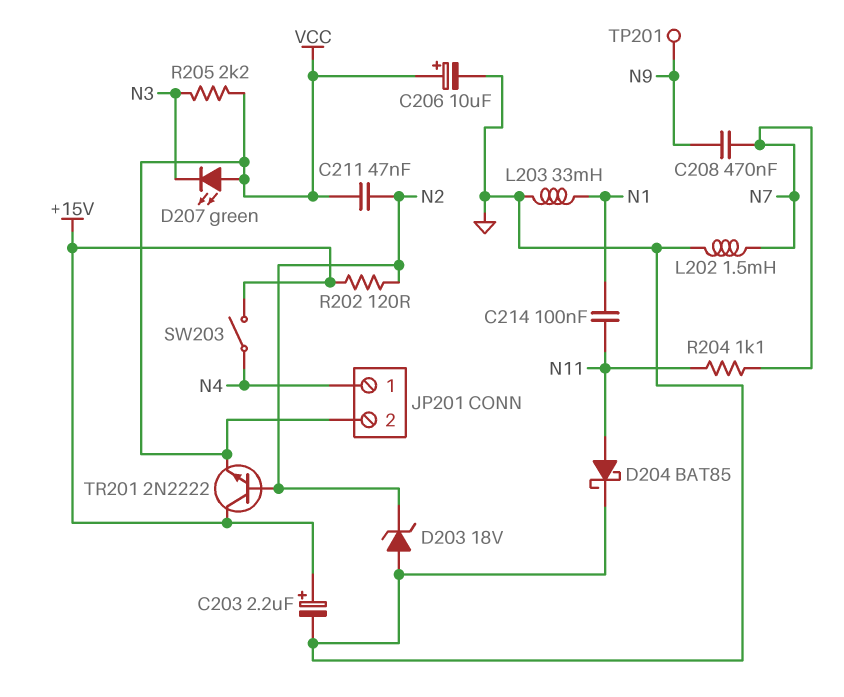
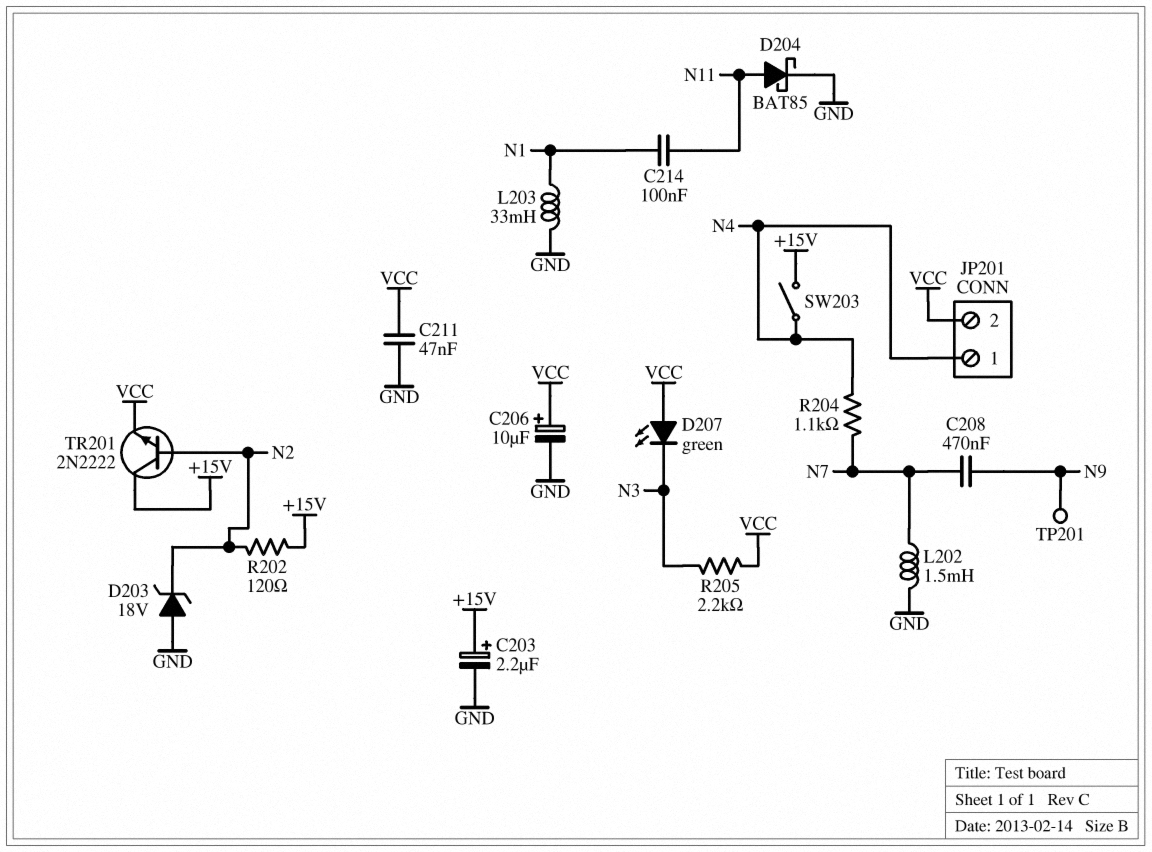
C211: 47nF (N2, VCC) -> 47nF (GND, VCC)
R204: 1.1k (N7, N11) -> 1.1k (N4, N7)

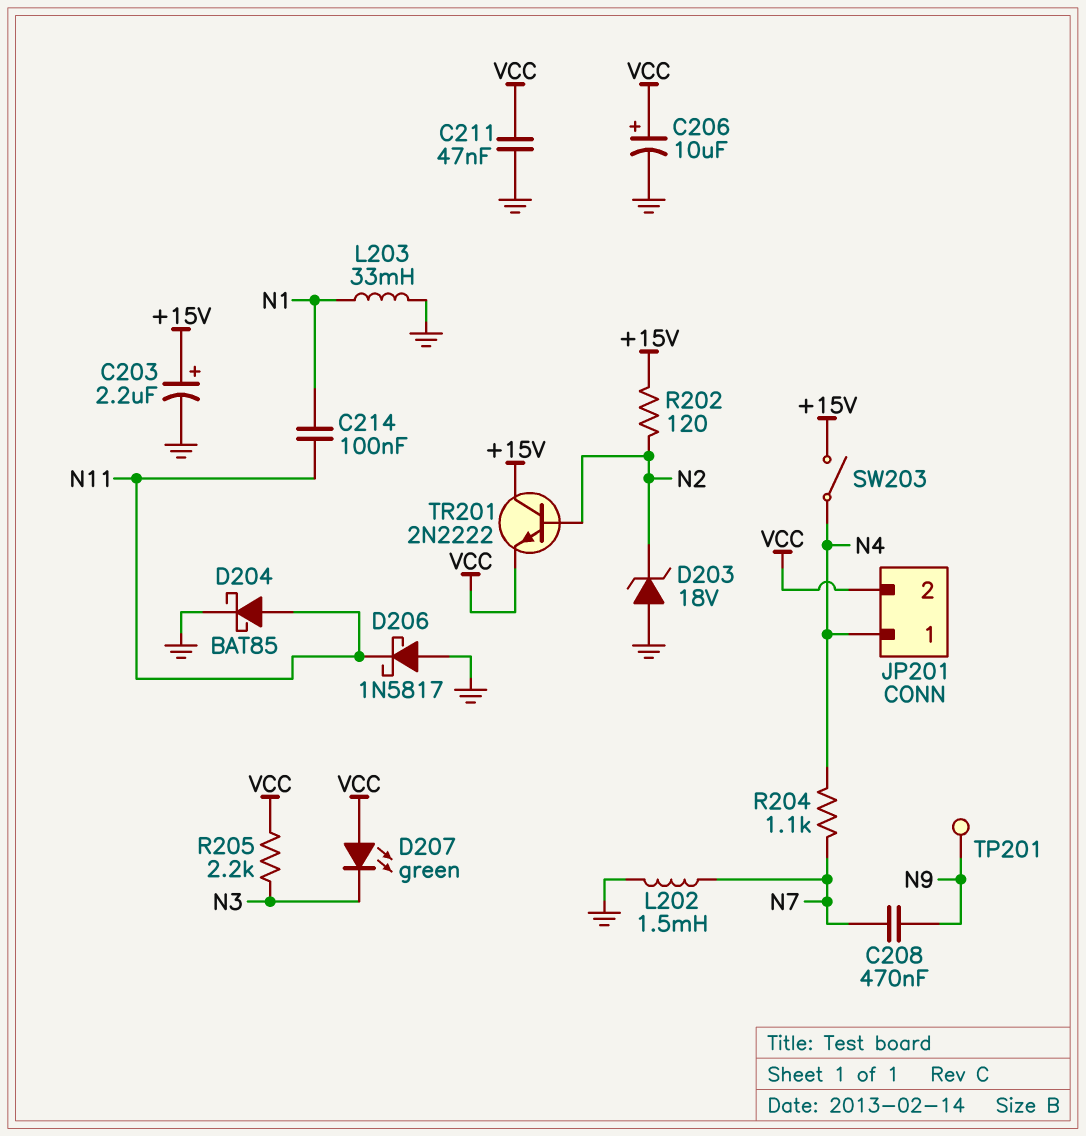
D206: none -> schottky 1N5817 (A GND, K N11)

